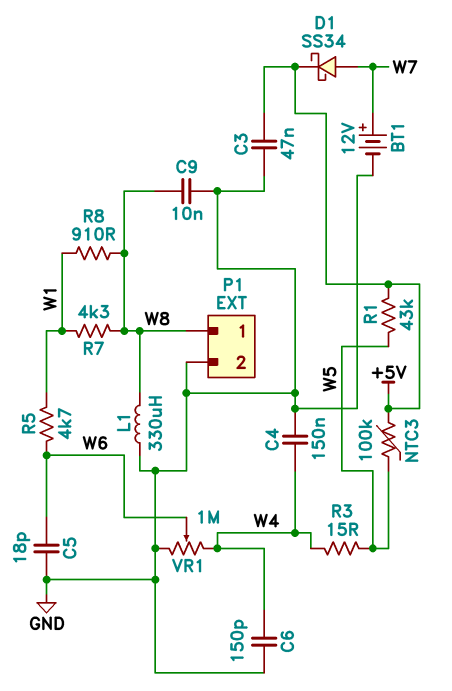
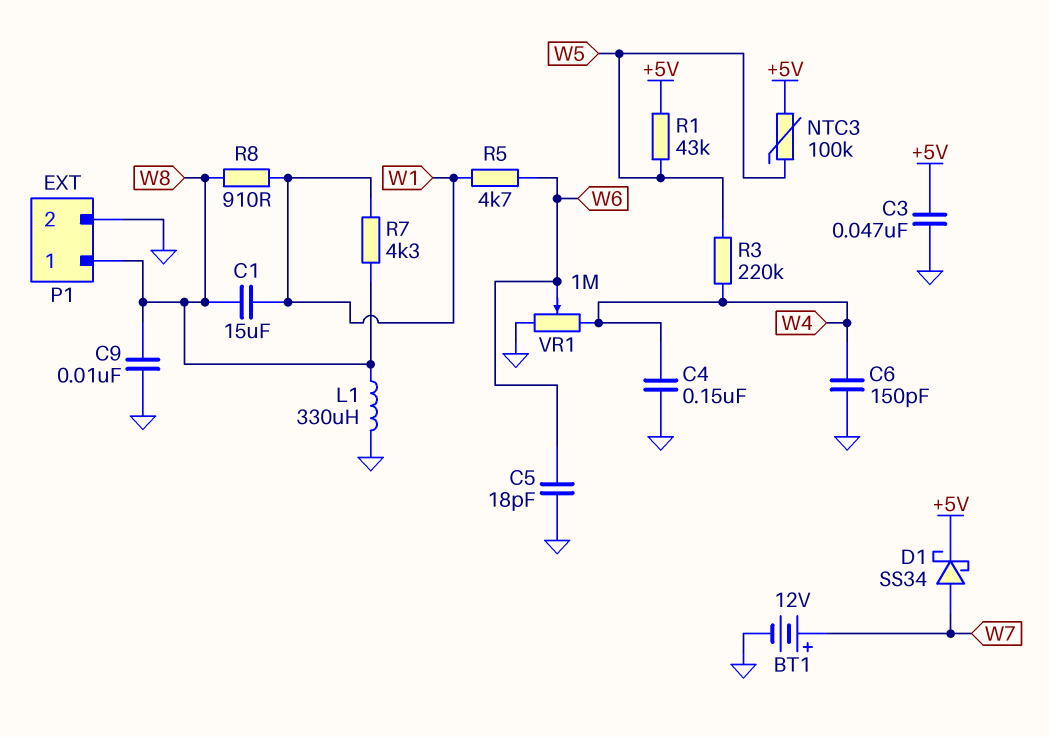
C1: none -> 15uF (W1, W8)
R3: 15 (W4, W5) -> 220k (W4, W5)

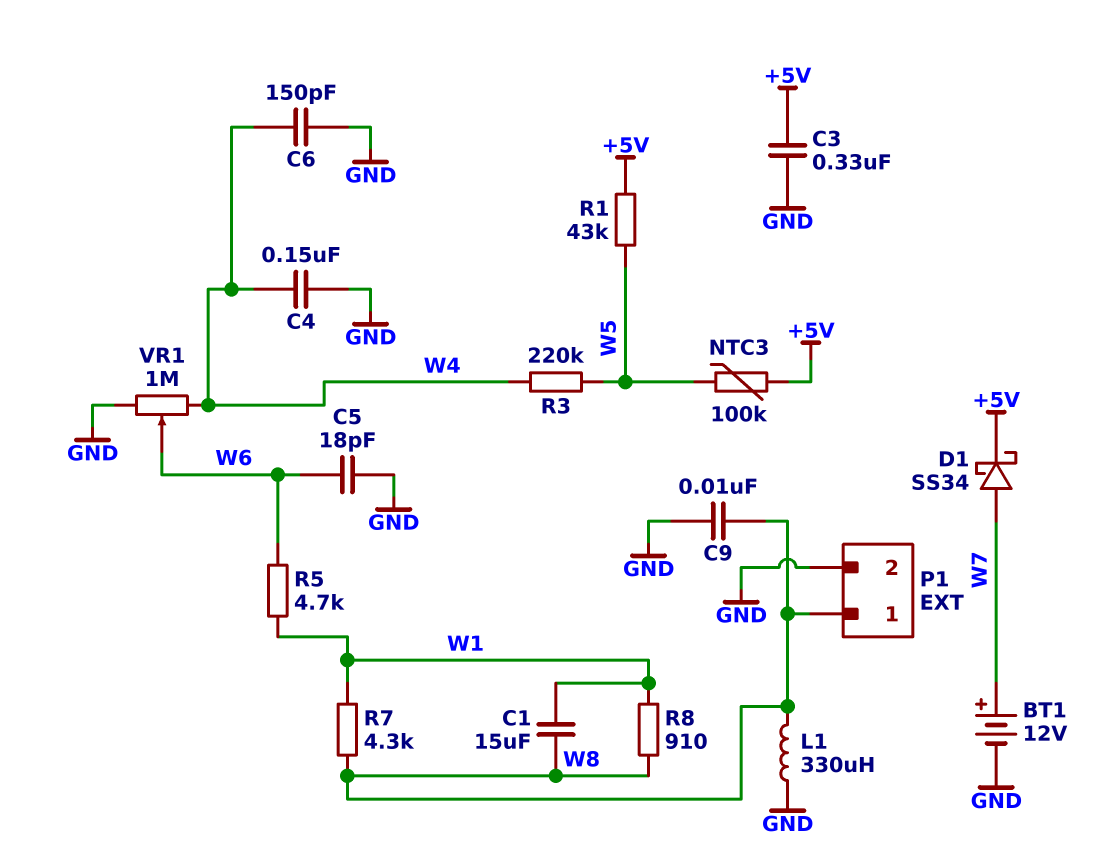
C3: 47nF (+5V, GND) -> 330nF (+5V, GND)

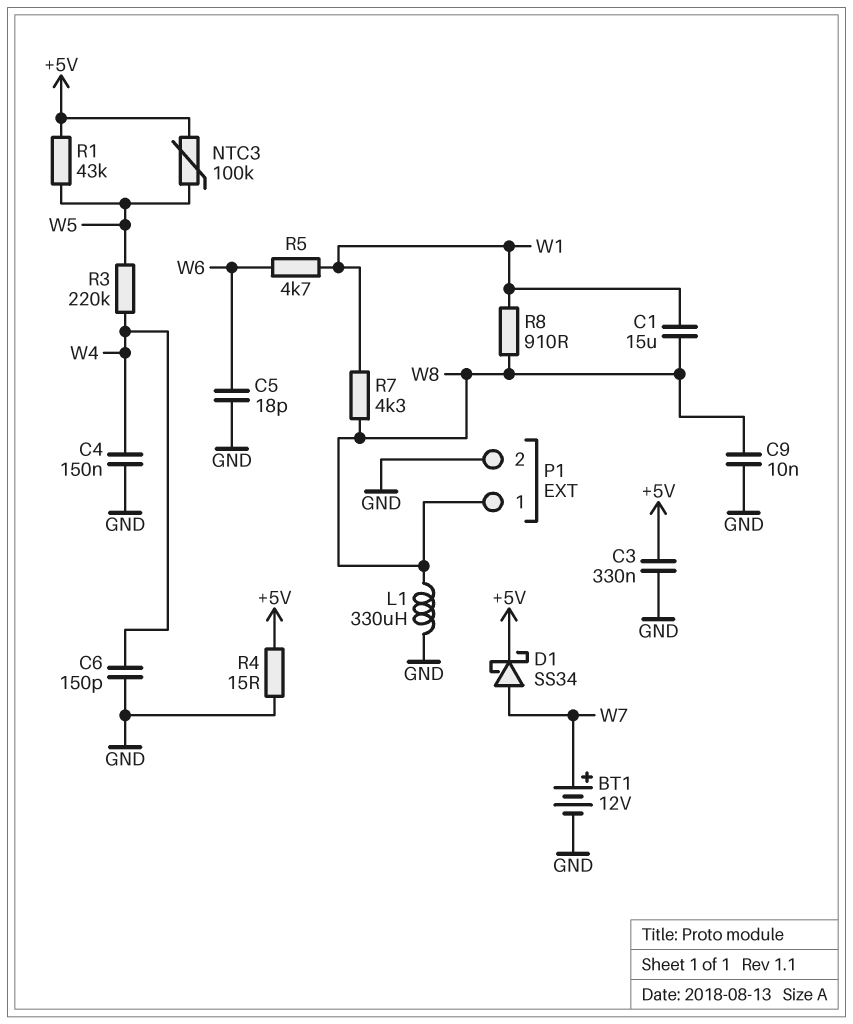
R4: none -> 15 (+5V, GND)
VR1: 1M (GND, W4, wiper W6) -> none

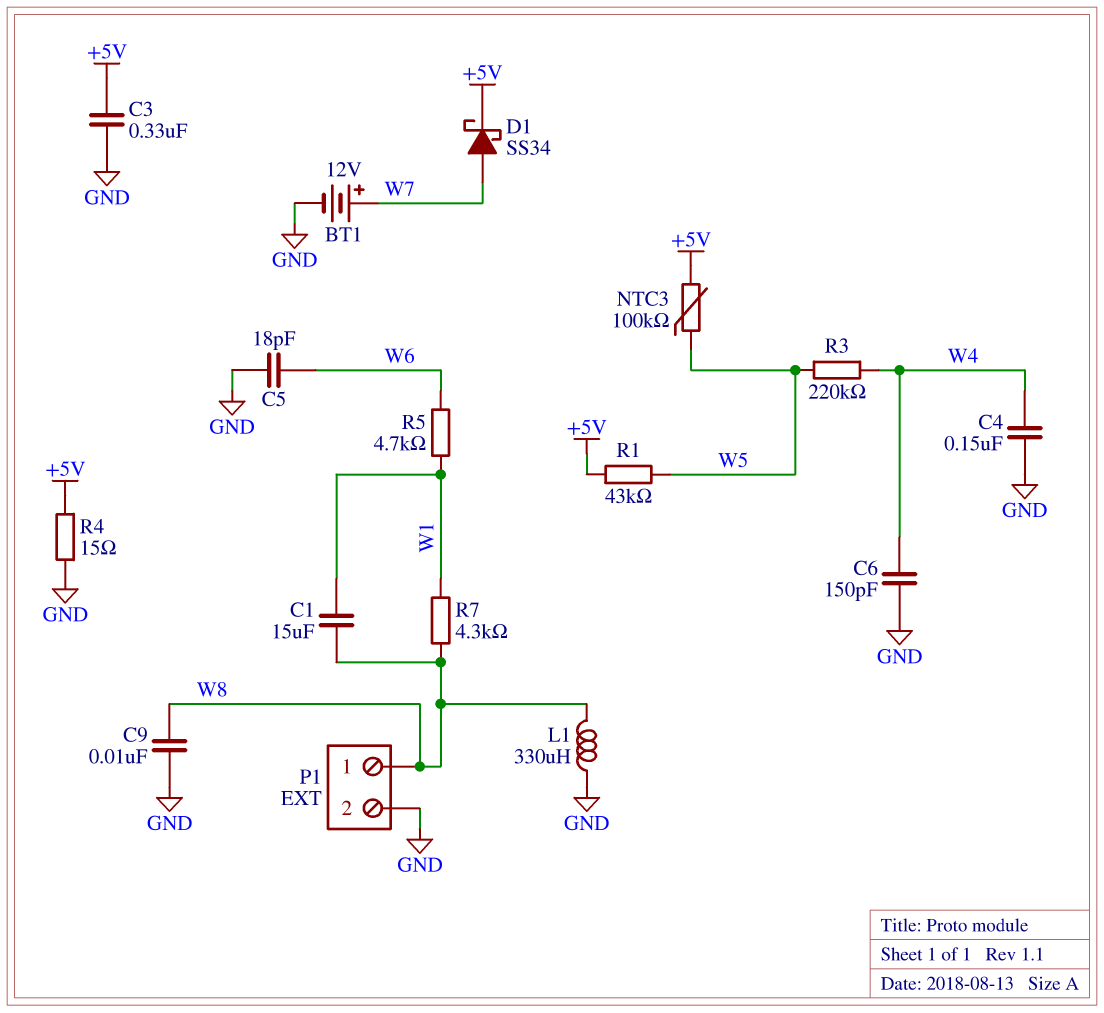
R8: 910 (W1, W8) -> none

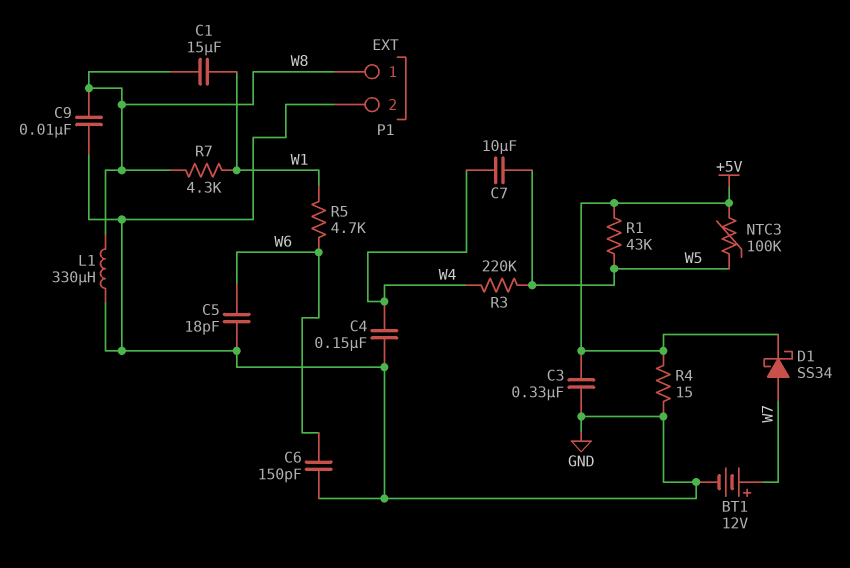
C6: 150pF (GND, W4) -> 150pF (GND, W6)
C7: none -> 10uF (W4, W5)

